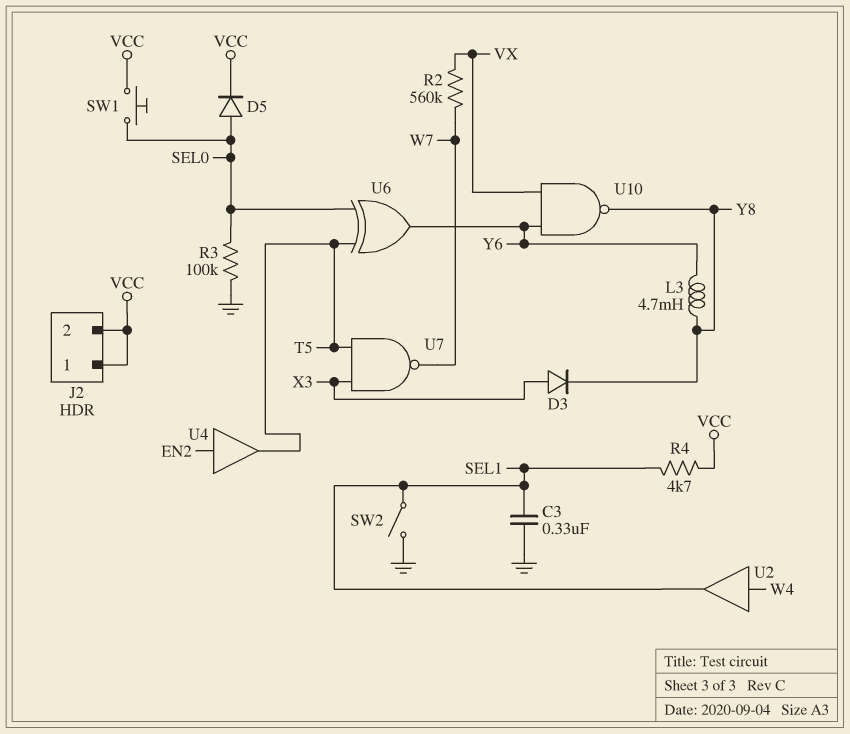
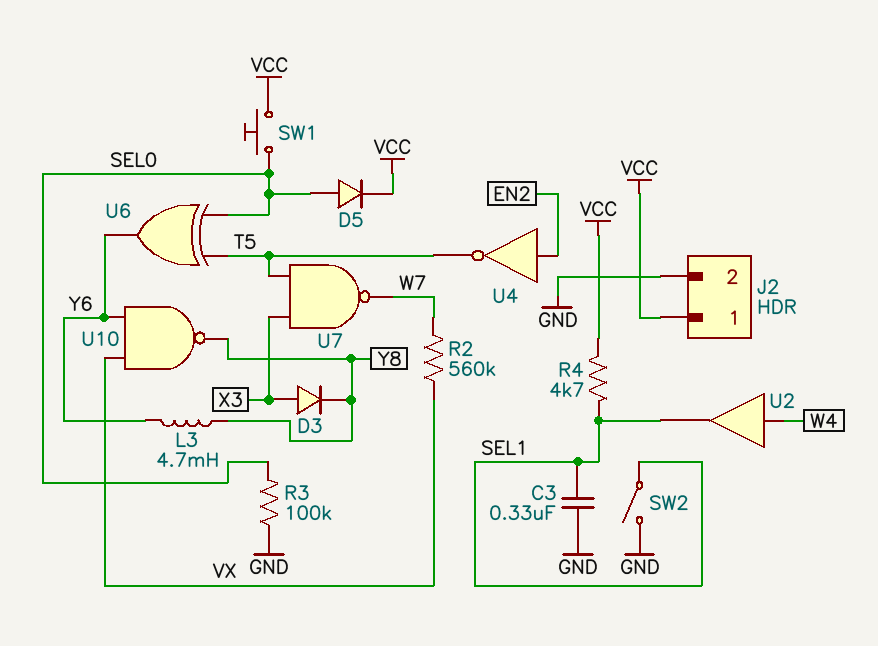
J2 pin 2: VCC -> GND
U4: buffer (in EN2, out T5) -> NOT (in EN2, out T5)

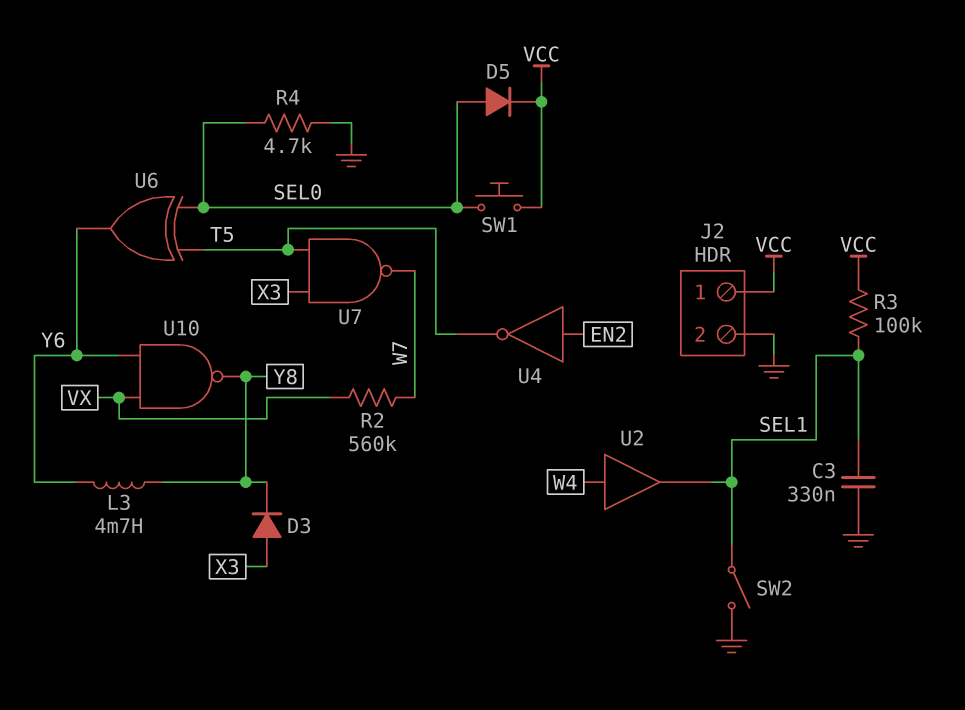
R3: 100k (GND, SEL0) -> 100k (SEL1, VCC)
R4: 4.7k (SEL1, VCC) -> 4.7k (GND, SEL0)

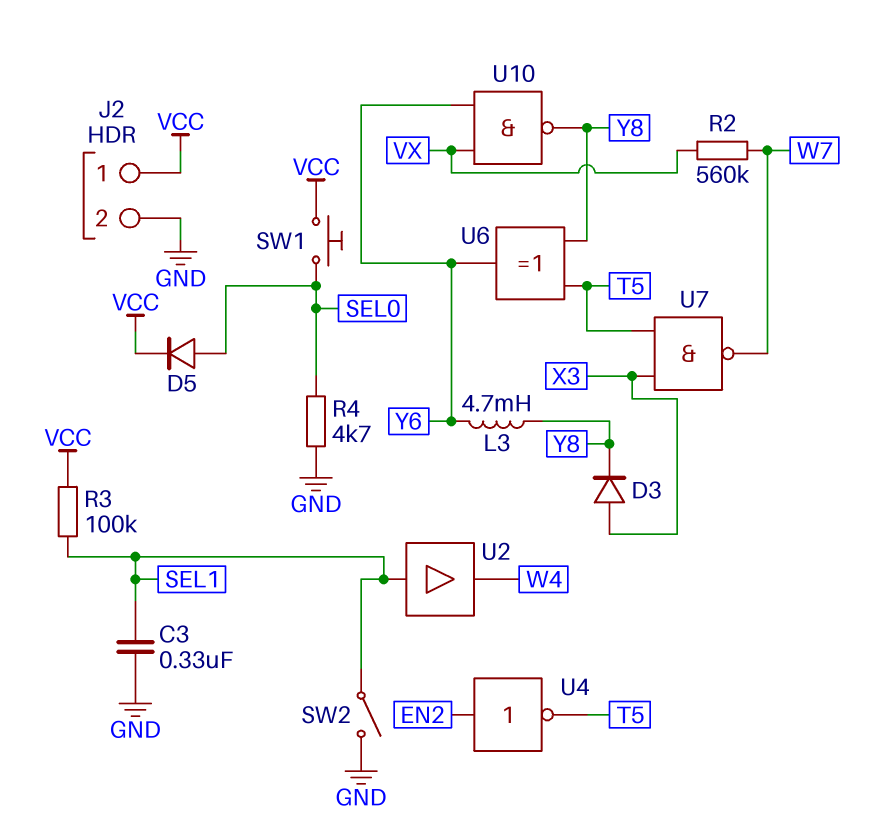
U2: buffer (in W4, out SEL1) -> buffer (in SEL1, out W4)
U6: XOR (in SEL0, in T5, out Y6) -> XOR (in T5, in Y8, out Y6)

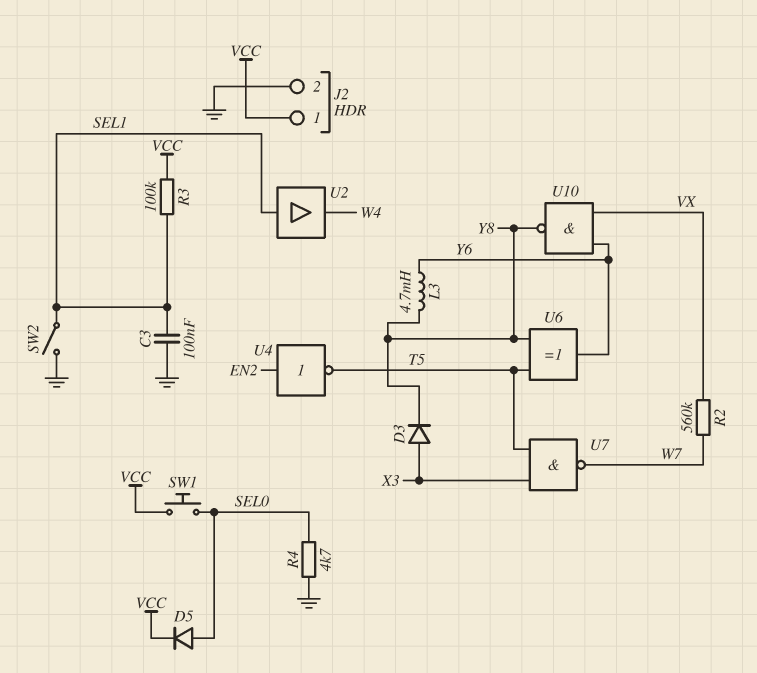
C3: 330nF (GND, SEL1) -> 100nF (GND, SEL1)

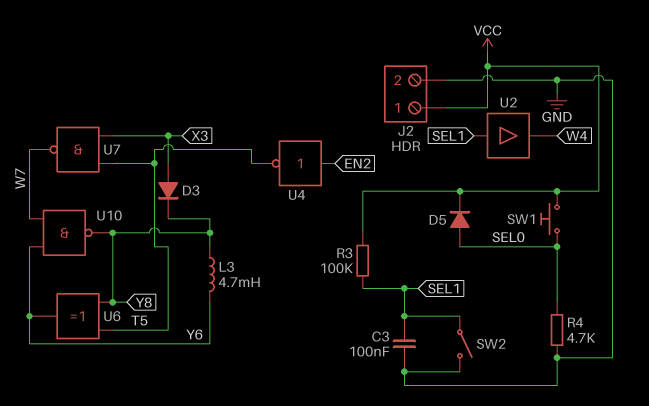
R2: 560k (VX, W7) -> none
U10: NAND (in VX, in Y6, out Y8) -> NAND (in W7, in Y6, out Y8)

